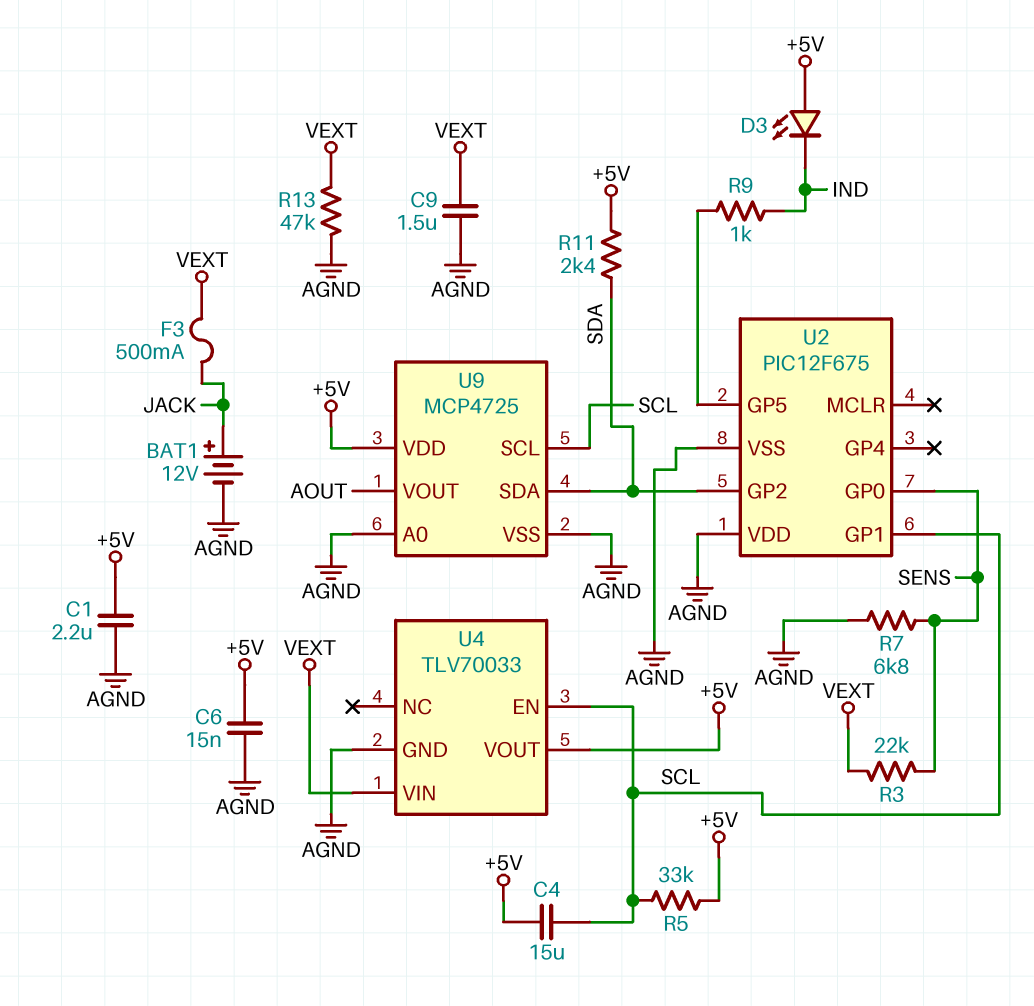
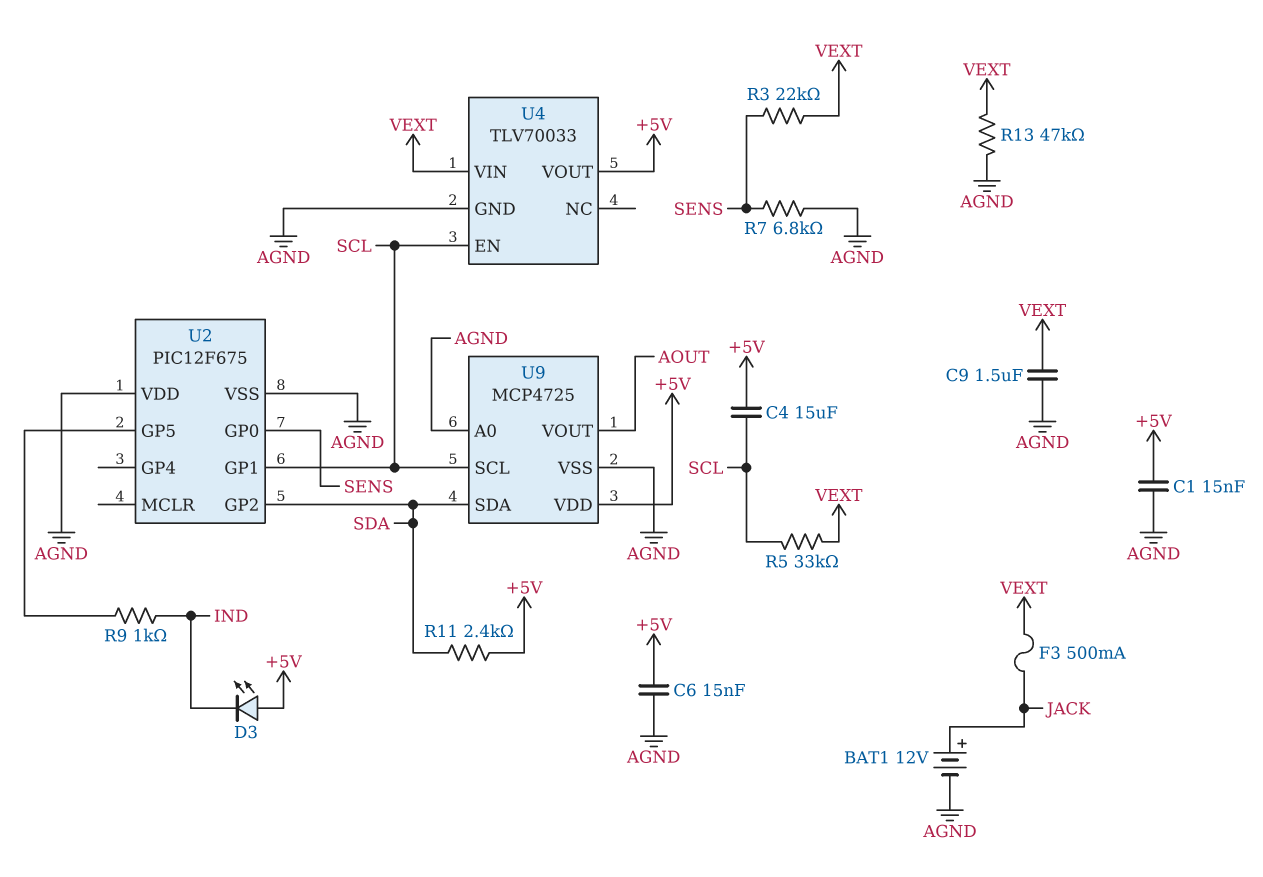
C1: 2.2uF (+5V, AGND) -> 15nF (+5V, AGND)
R5: 33k (+5V, SCL) -> 33k (SCL, VEXT)

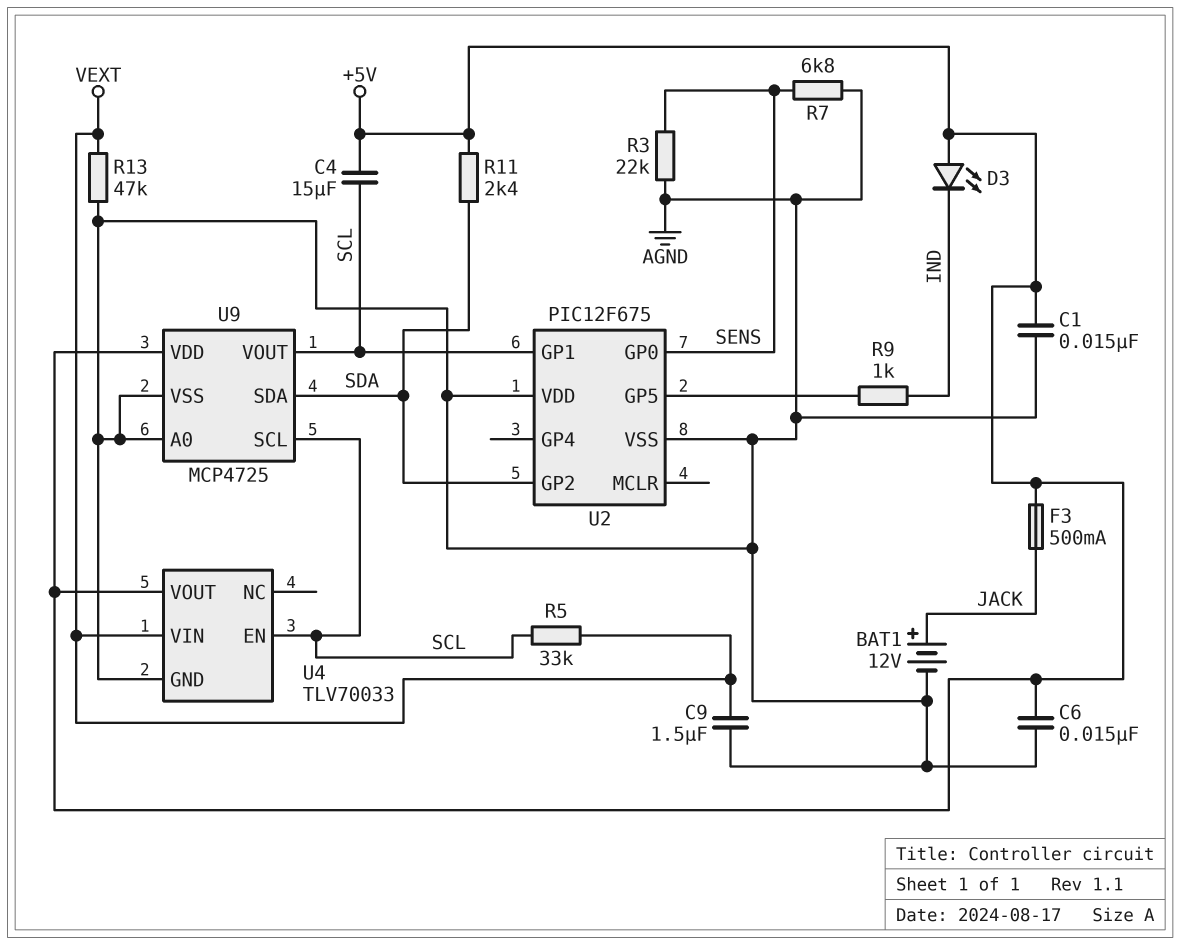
F3: 500mA (JACK, VEXT) -> 500mA (+5V, JACK)
R3: 22k (SENS, VEXT) -> 22k (AGND, SENS)
U9 pin VOUT: AOUT -> SCL

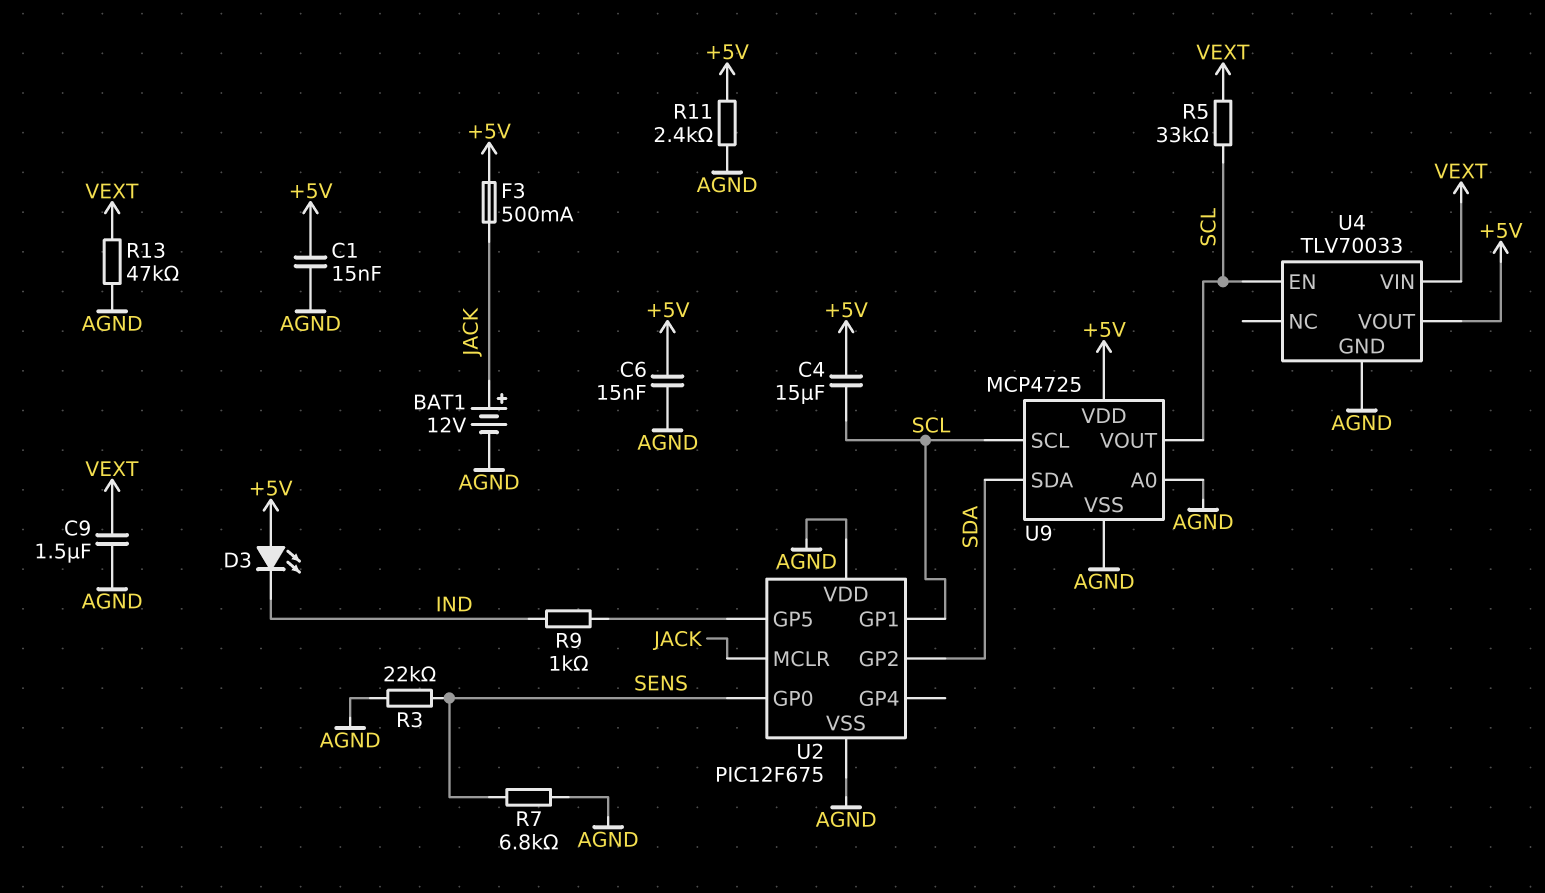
R11: 2.4k (+5V, SDA) -> 2.4k (+5V, AGND)
U2 pin MCLR: none -> JACK

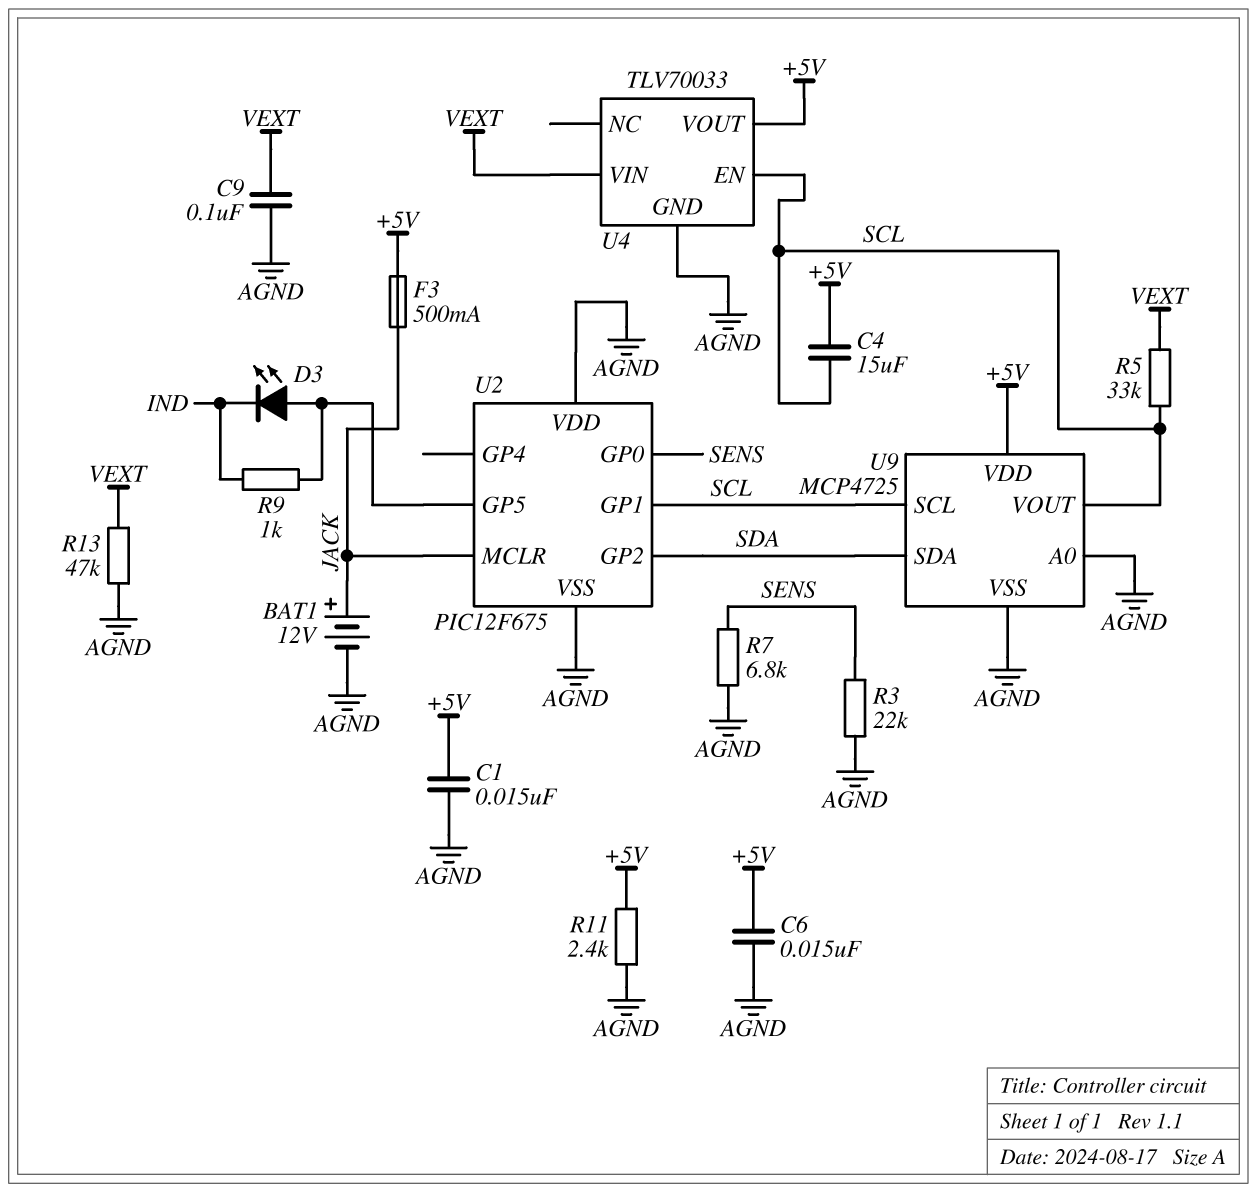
C9: 1.5uF (AGND, VEXT) -> 100nF (AGND, VEXT)
D3: LED (A +5V, K IND) -> LED (A U2/GP5, K IND)

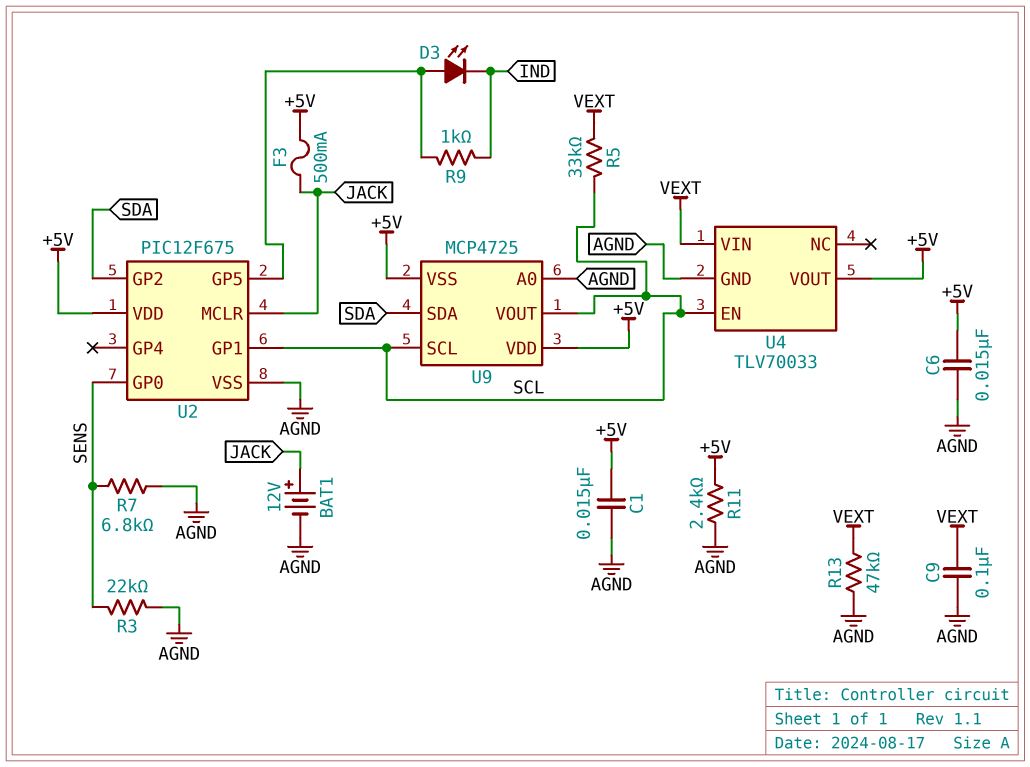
C4: 15uF (+5V, SCL) -> none
U2 pin VDD: AGND -> +5V
U9 pin VSS: AGND -> +5V

